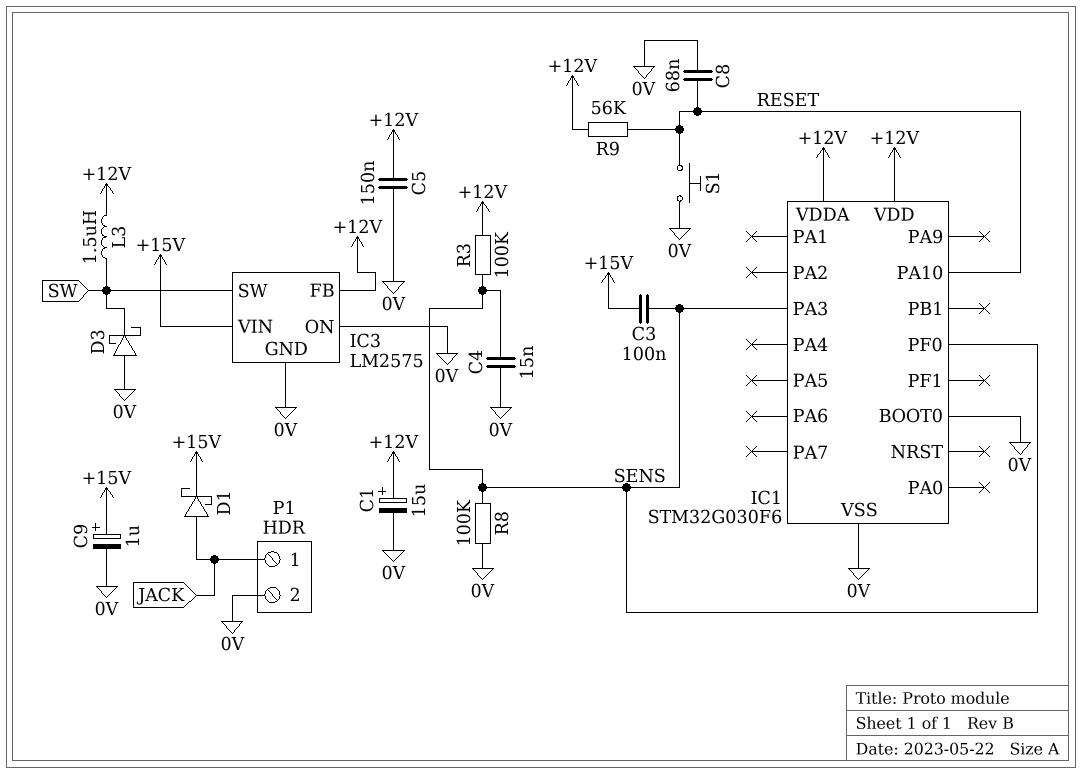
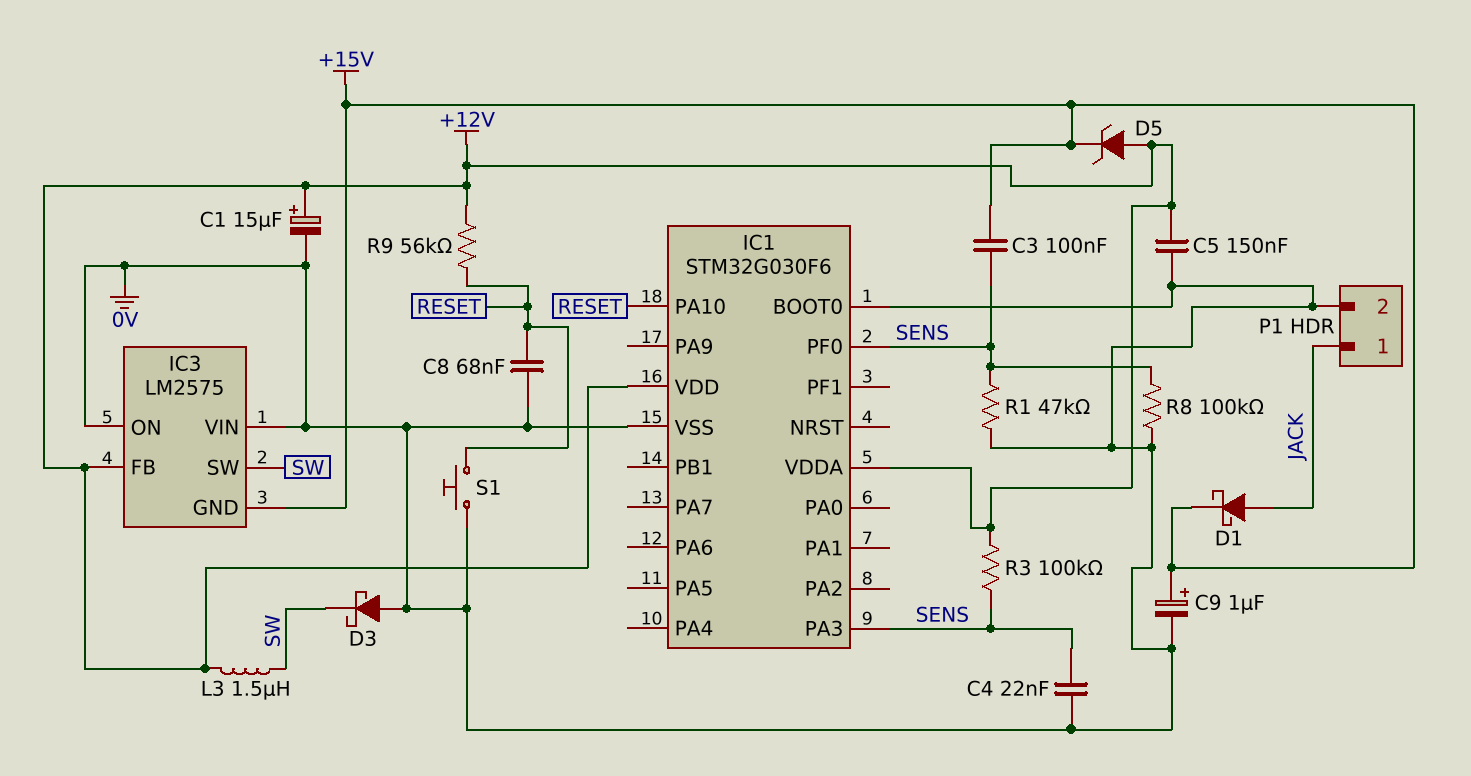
C4: 15nF (0V, SENS) -> 22nF (0V, SENS)
D5: none -> zener (A +12V, K +15V)
IC3 pin GND: 0V -> +15V
IC3 pin VIN: +15V -> 0V
R1: none -> 47k (0V, SENS)

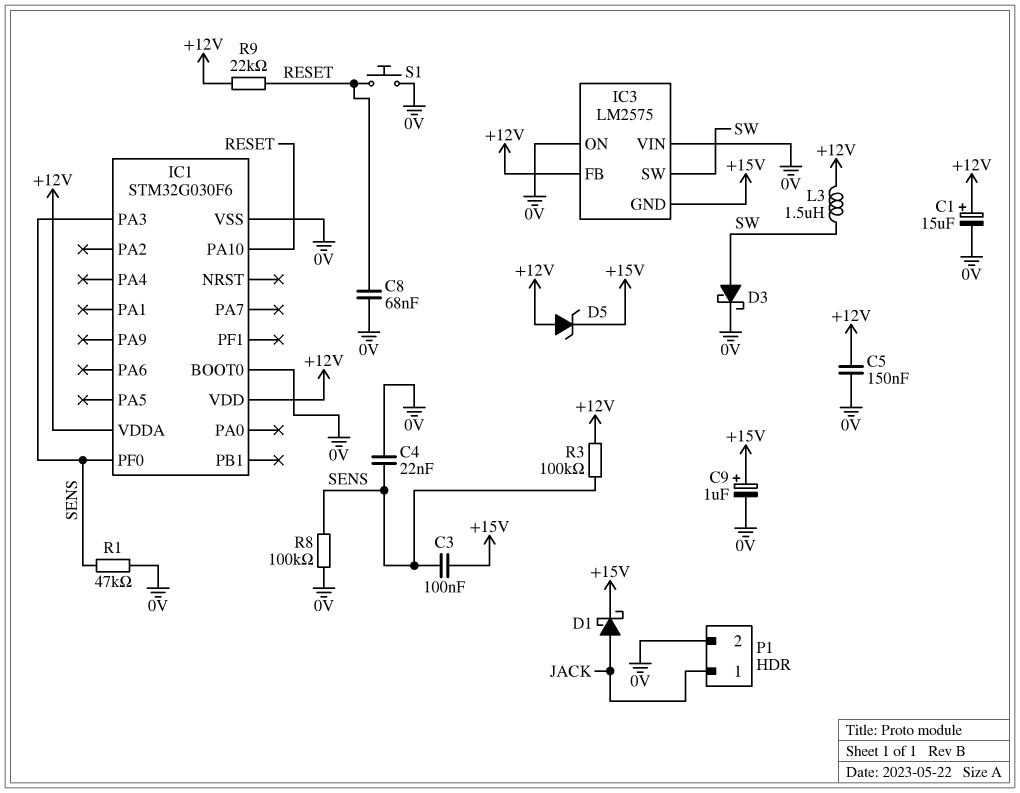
D3: schottky (A 0V, K SW) -> schottky (A SW, K 0V)
R9: 56k (+12V, RESET) -> 22k (+12V, RESET)

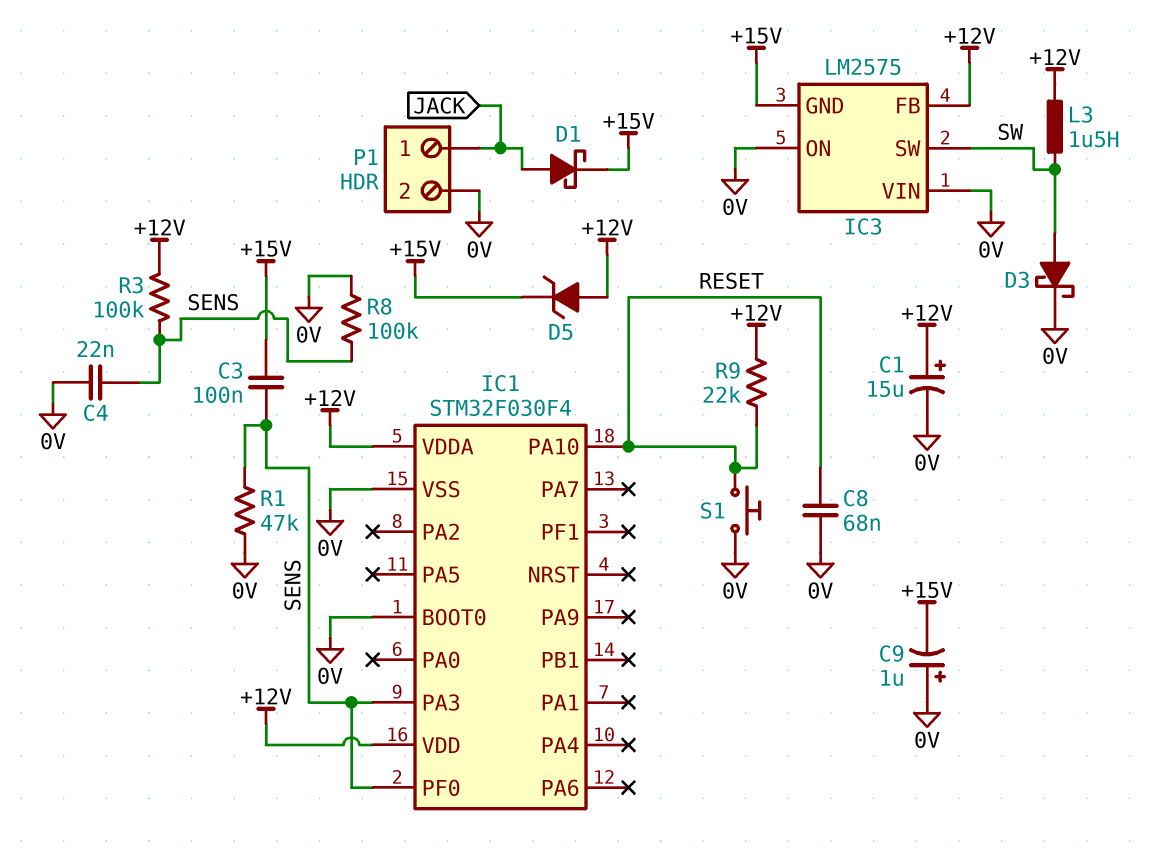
C5: 150nF (+12V, 0V) -> none
C9: 1uF (plus +15V, minus 0V) -> 1uF (plus 0V, minus +15V)
IC1: STM32G030F6 -> STM32F030F4

